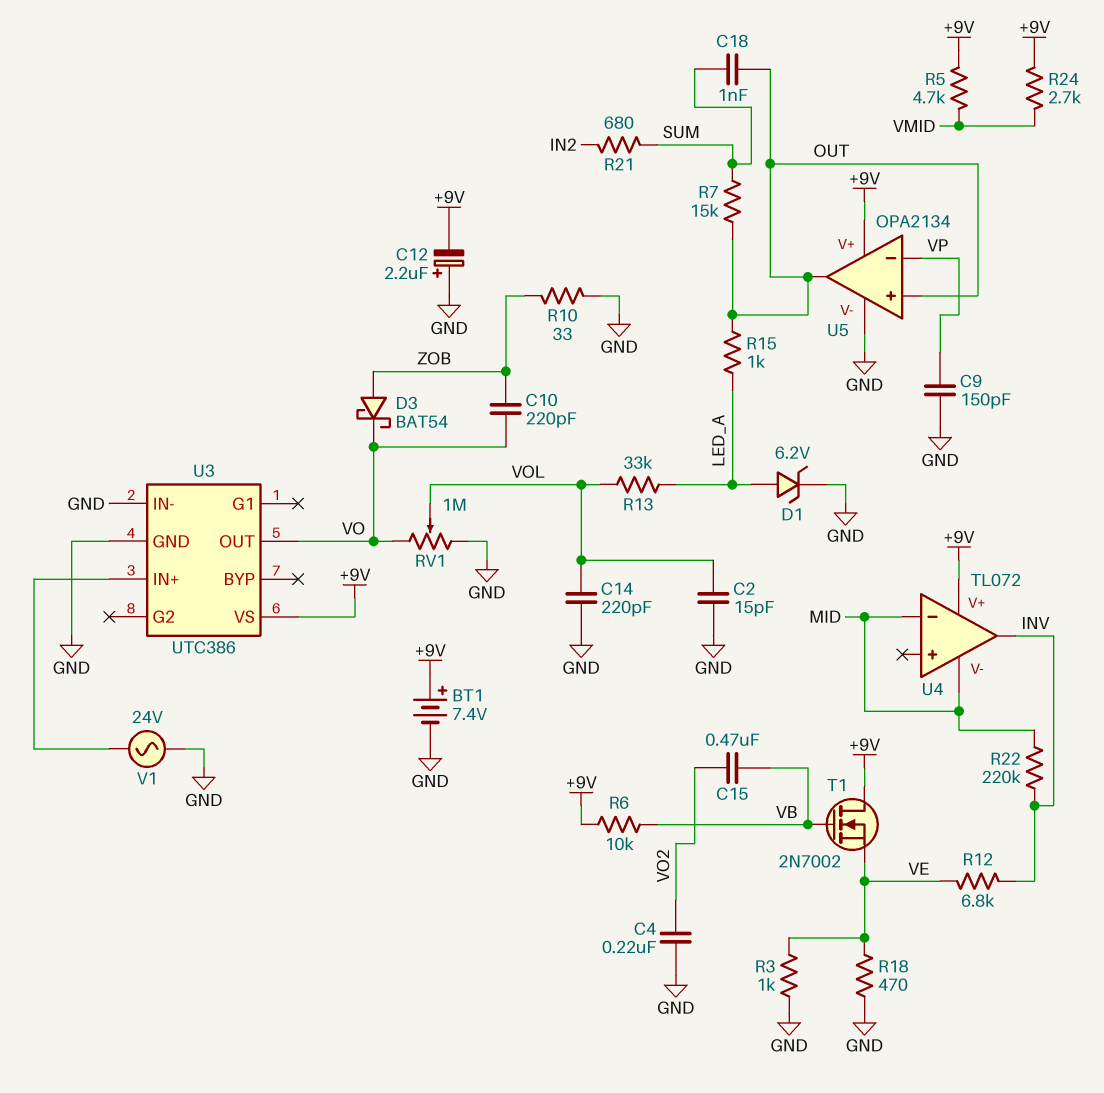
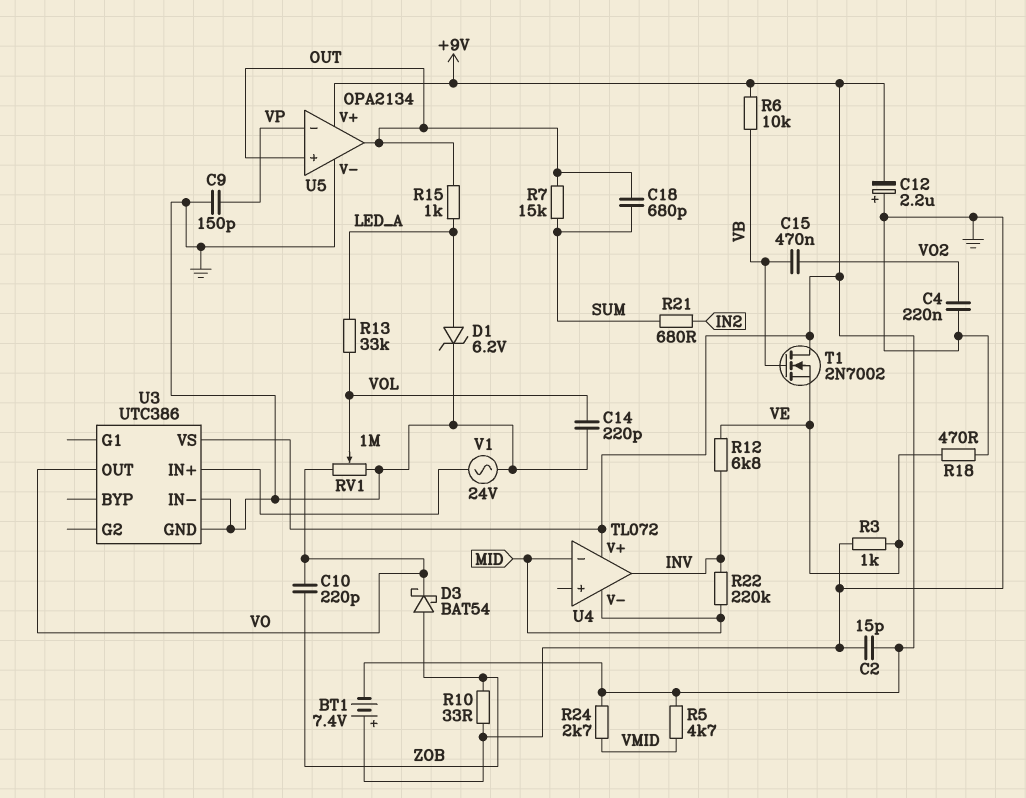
BT1: 7.4V (plus +9V, minus GND) -> 7.4V (plus GND, minus +9V)
C2: 15pF (GND, VOL) -> 15pF (+9V, GND)
C18: 1nF (OUT, SUM) -> 680pF (OUT, SUM)

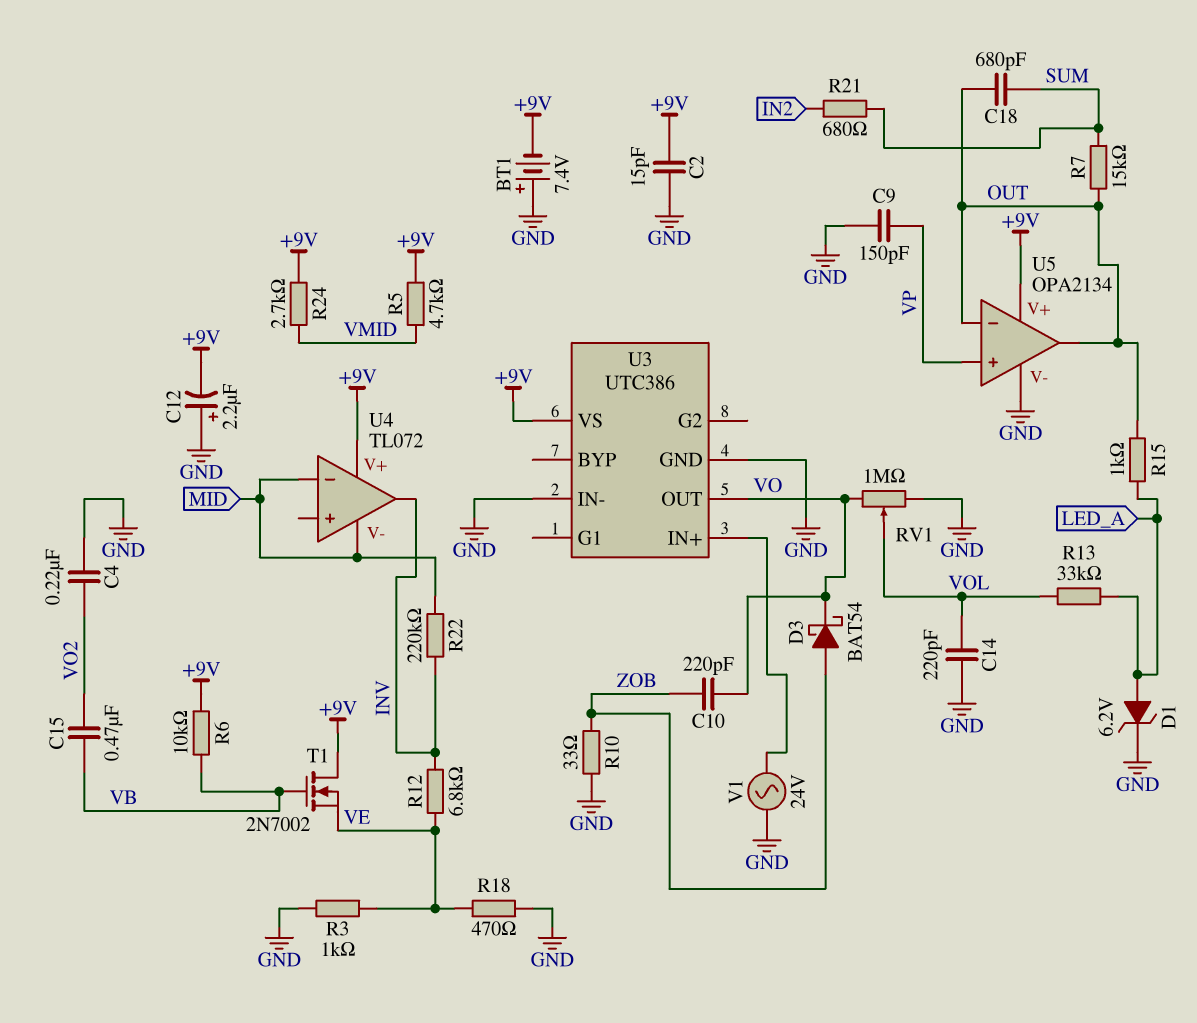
U5 pin in+: OUT -> VP
U5 pin in-: VP -> OUT

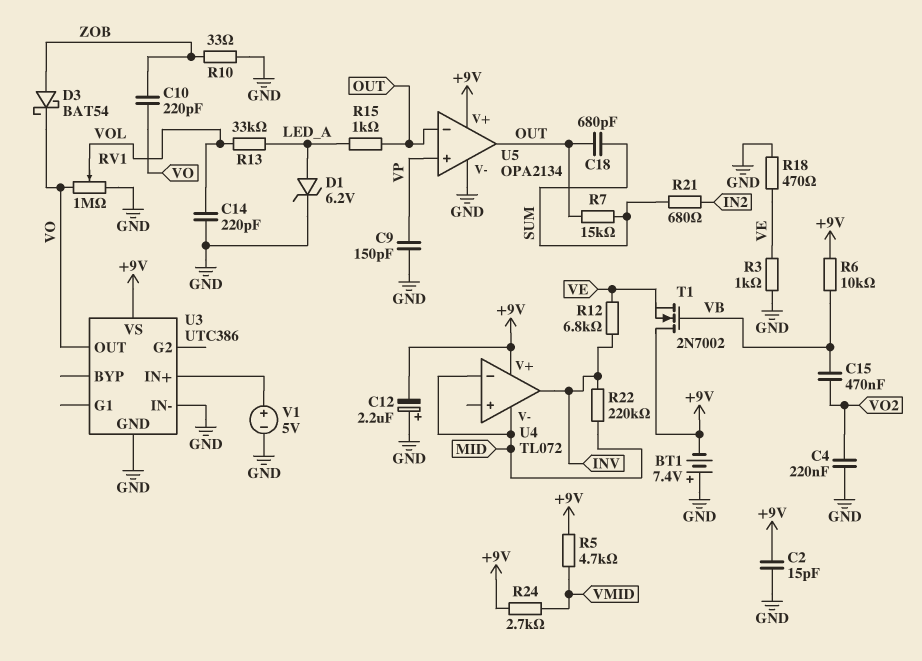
V1: AC 24V (GND, U3/IN+) -> 5V (plus U3/IN+, minus GND)

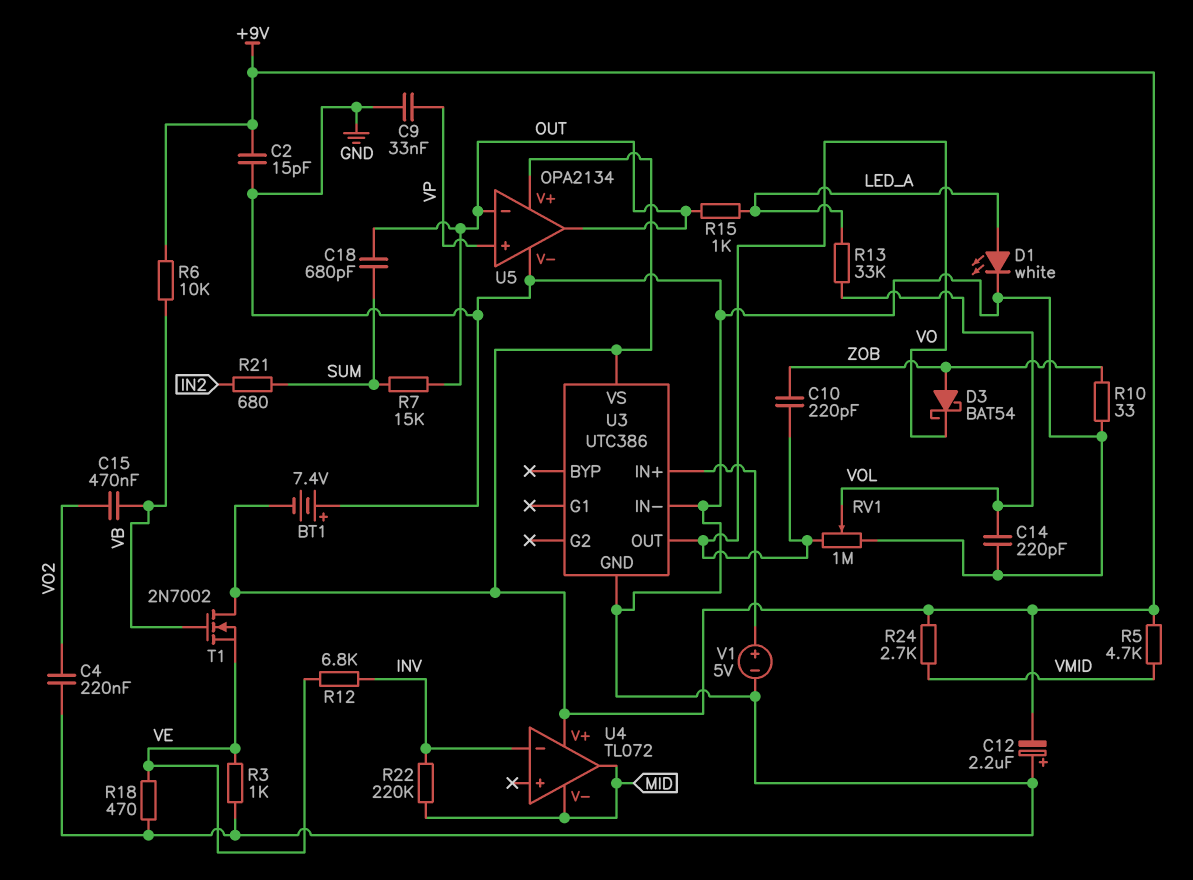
C9: 150pF (GND, VP) -> 33nF (GND, VP)
D1: zener 6.2V (A LED_A, K GND) -> LED white (A LED_A, K GND)
U4 pin in-: MID -> INV
U4 pin out: INV -> MID

